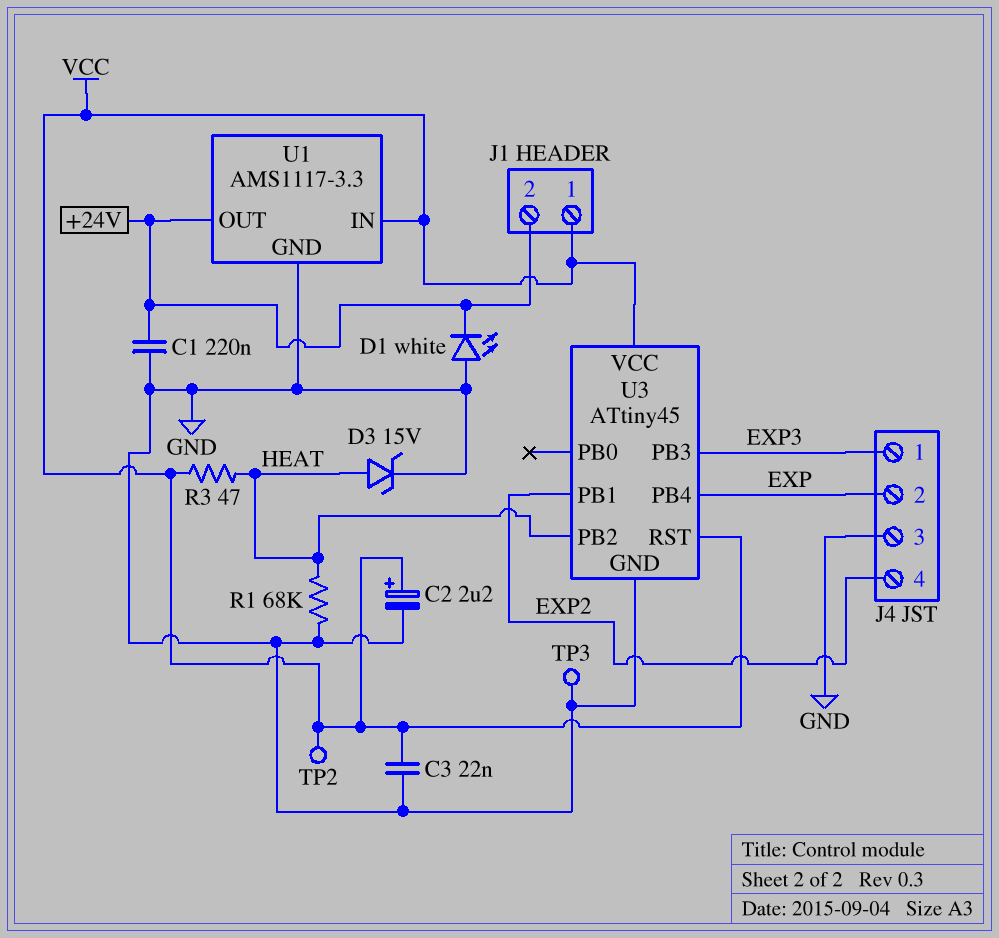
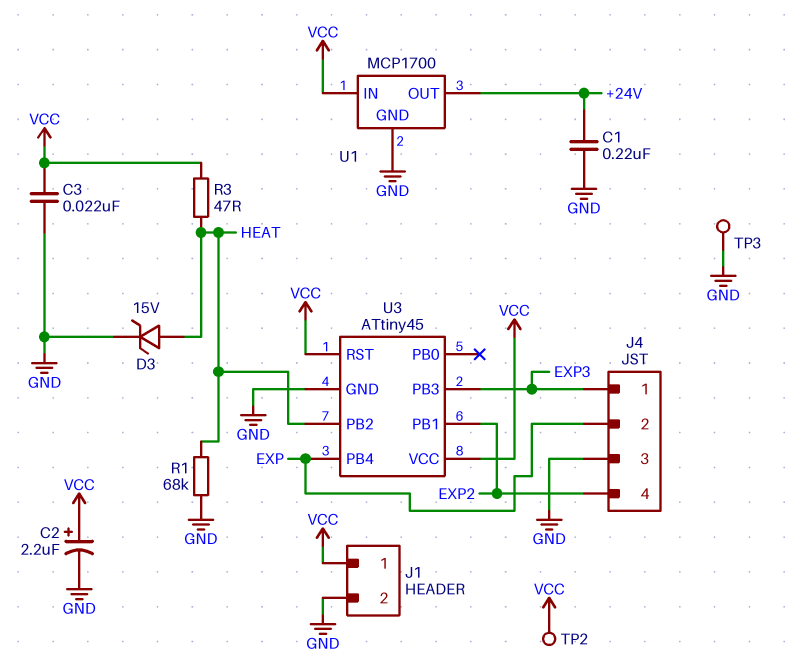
D1: LED white (A GND, K +24V) -> none
J1 pin 2: +24V -> GND
U1: AMS1117-3.3 -> MCP1700

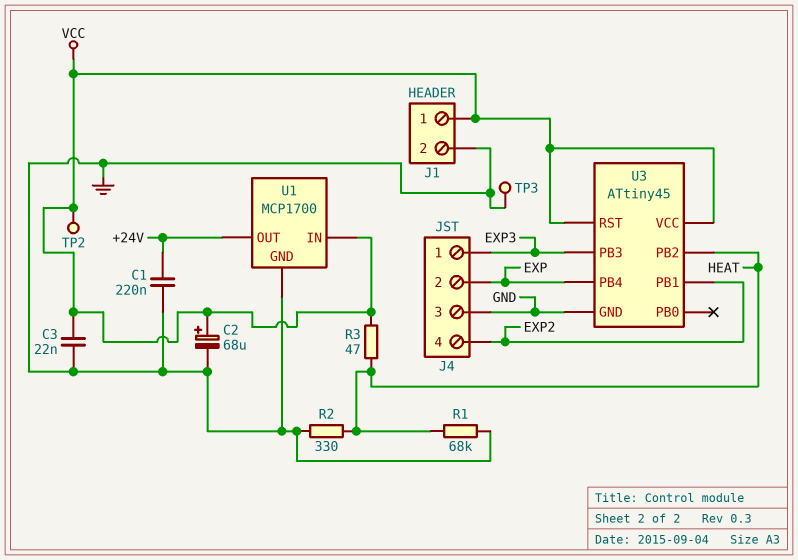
C2: 2.2uF (plus VCC, minus GND) -> 68uF (plus VCC, minus GND)
D3: zener 15V (A HEAT, K GND) -> none
R2: none -> 330 (GND, HEAT)

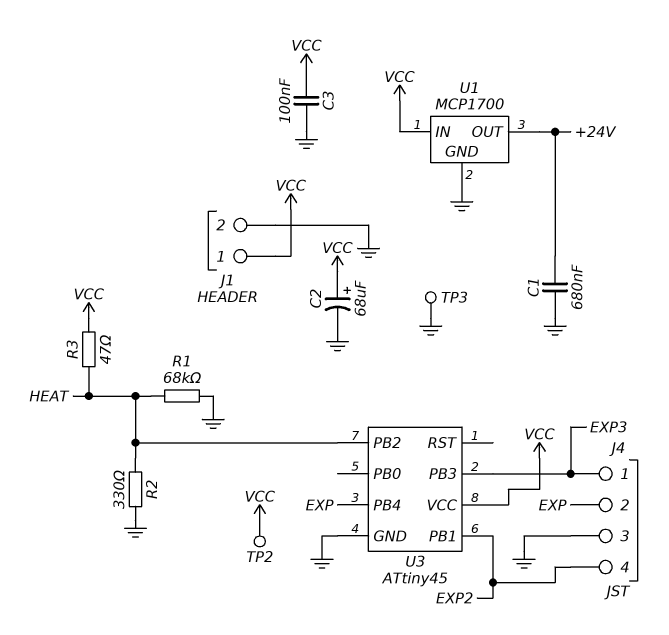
C1: 220nF (+24V, GND) -> 680nF (+24V, GND)
C3: 22nF (GND, VCC) -> 100nF (GND, VCC)
U3 pin RST: VCC -> none

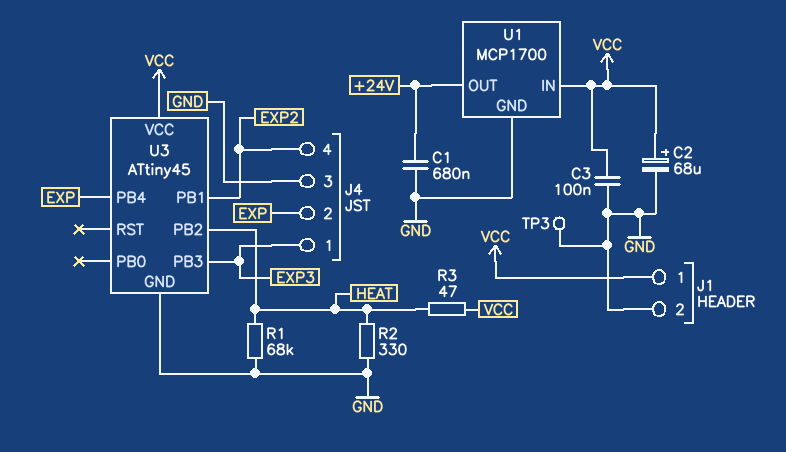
TP2: test point (VCC) -> none

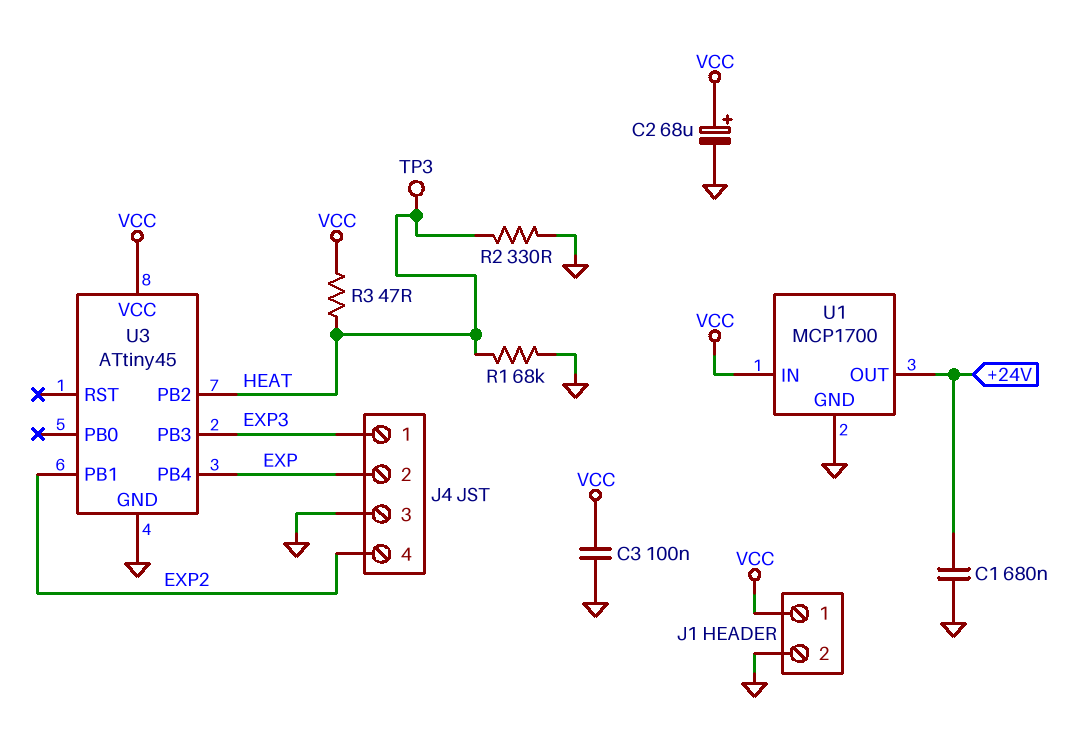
TP3: test point (GND) -> test point (HEAT)

